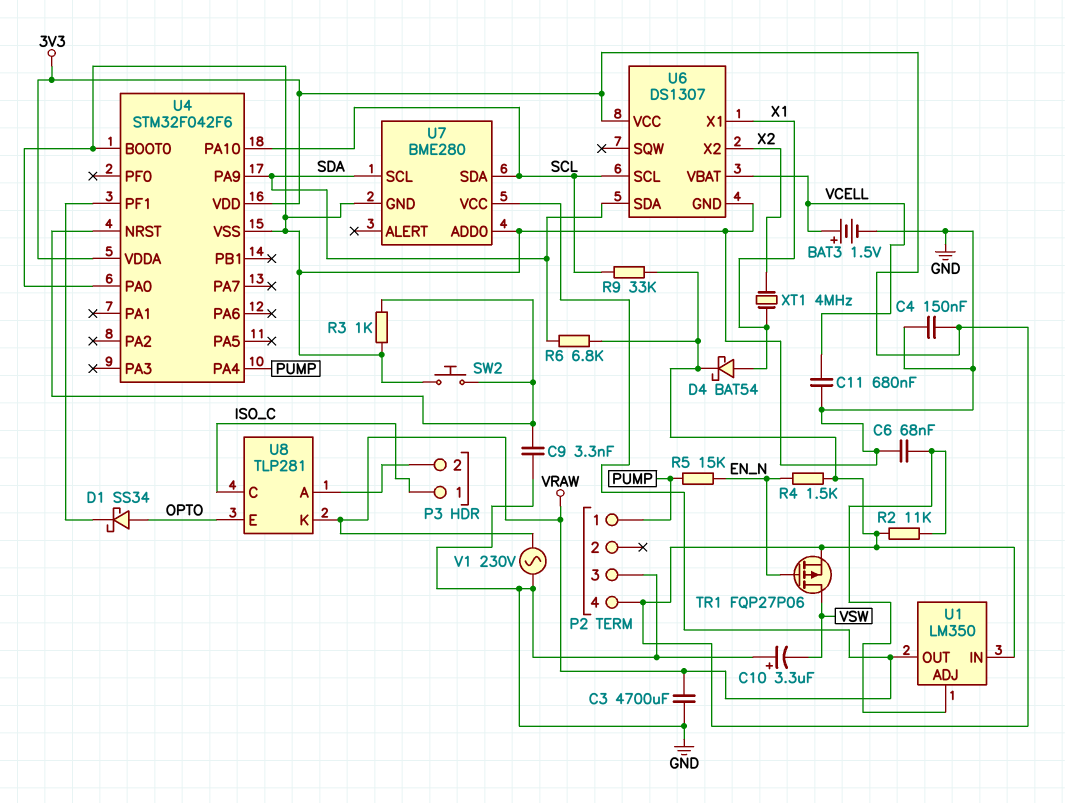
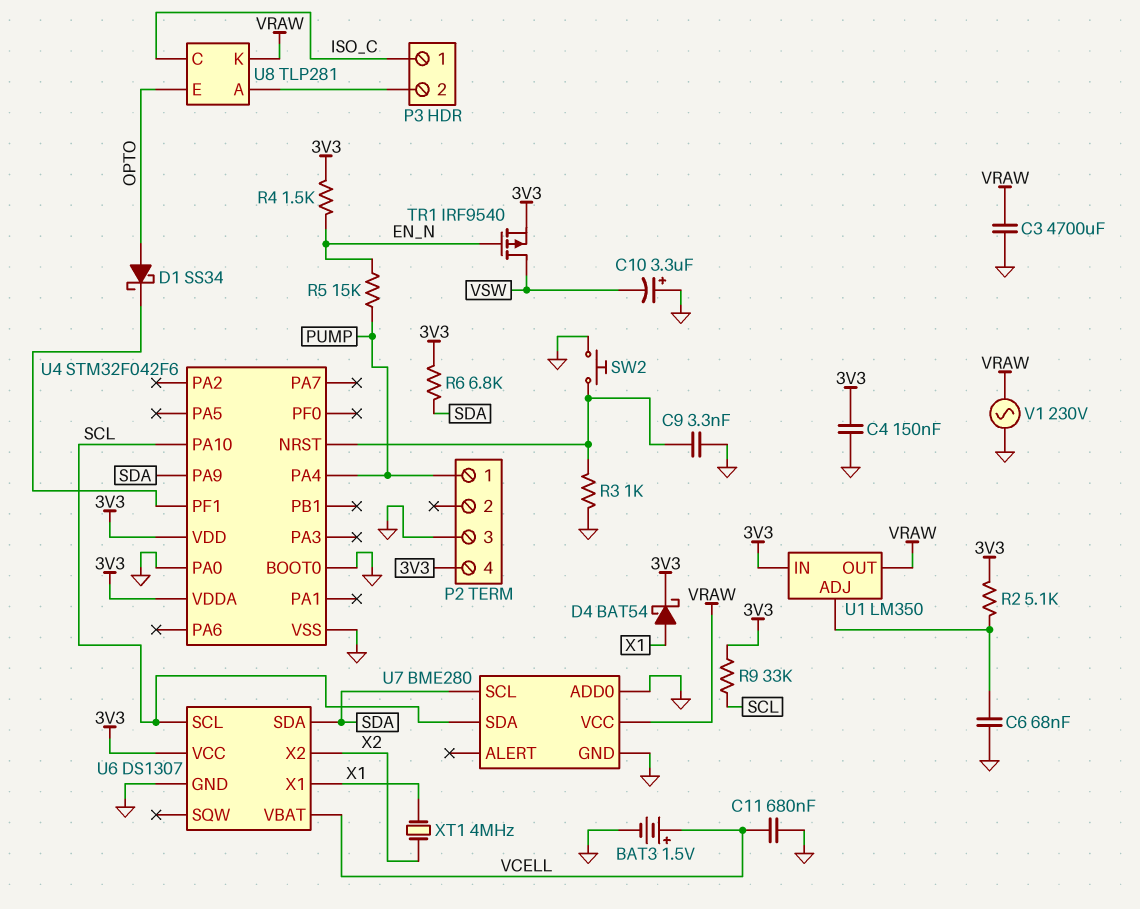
R2: 11k (3V3, U1/ADJ) -> 5.1k (3V3, U1/ADJ)
TR1: PMOS FQP27P06 (G EN_N, D VSW, S 3V3) -> PMOS IRF9540 (G EN_N, D VSW, S 3V3)

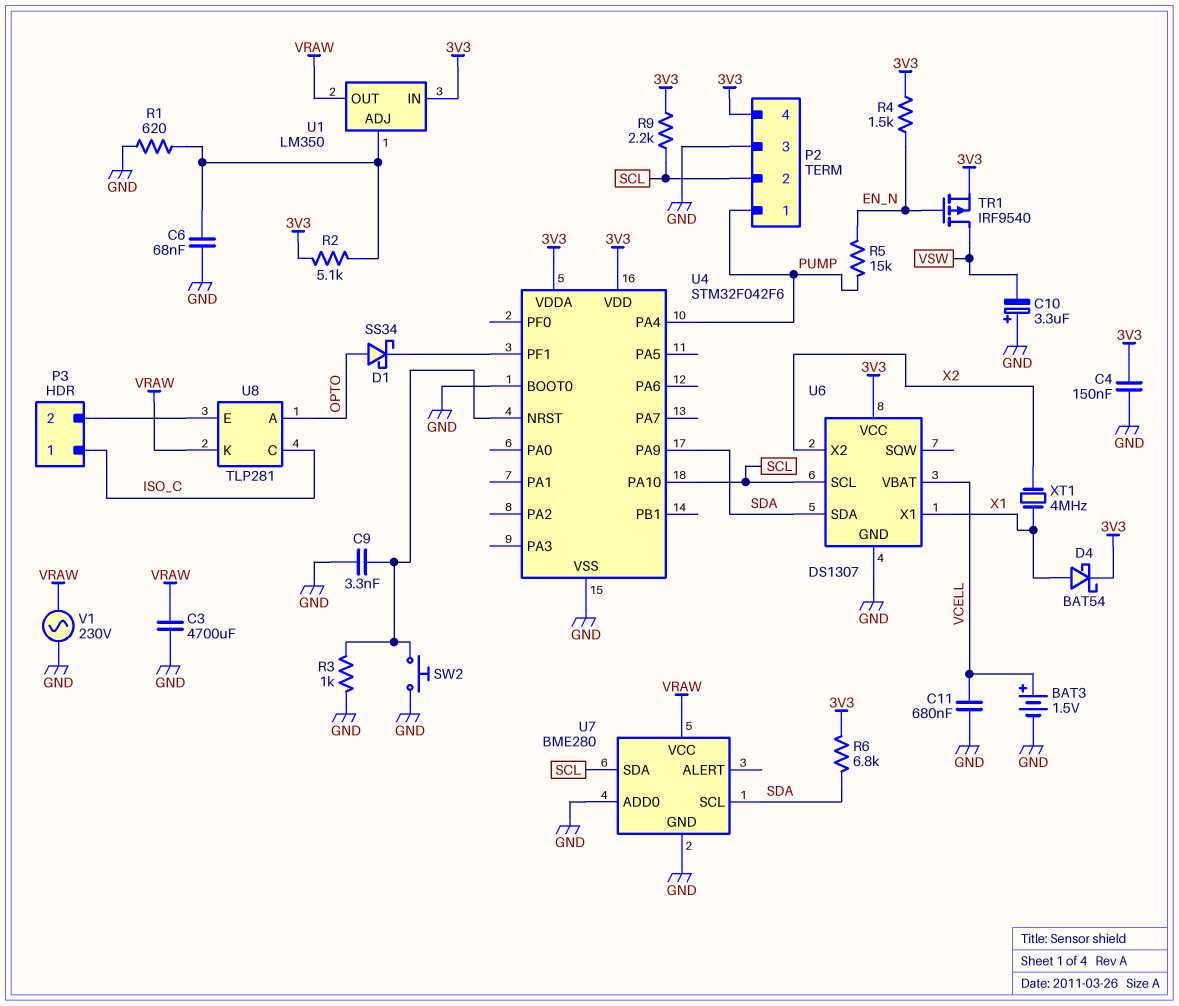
P2 pin 2: none -> SCL
R1: none -> 620 (GND, U1/ADJ)
R9: 33k (3V3, SCL) -> 2.2k (3V3, SCL)
U4 pin PA0: GND -> none
U8 pin A: P3/2 -> OPTO
U8 pin E: OPTO -> P3/2

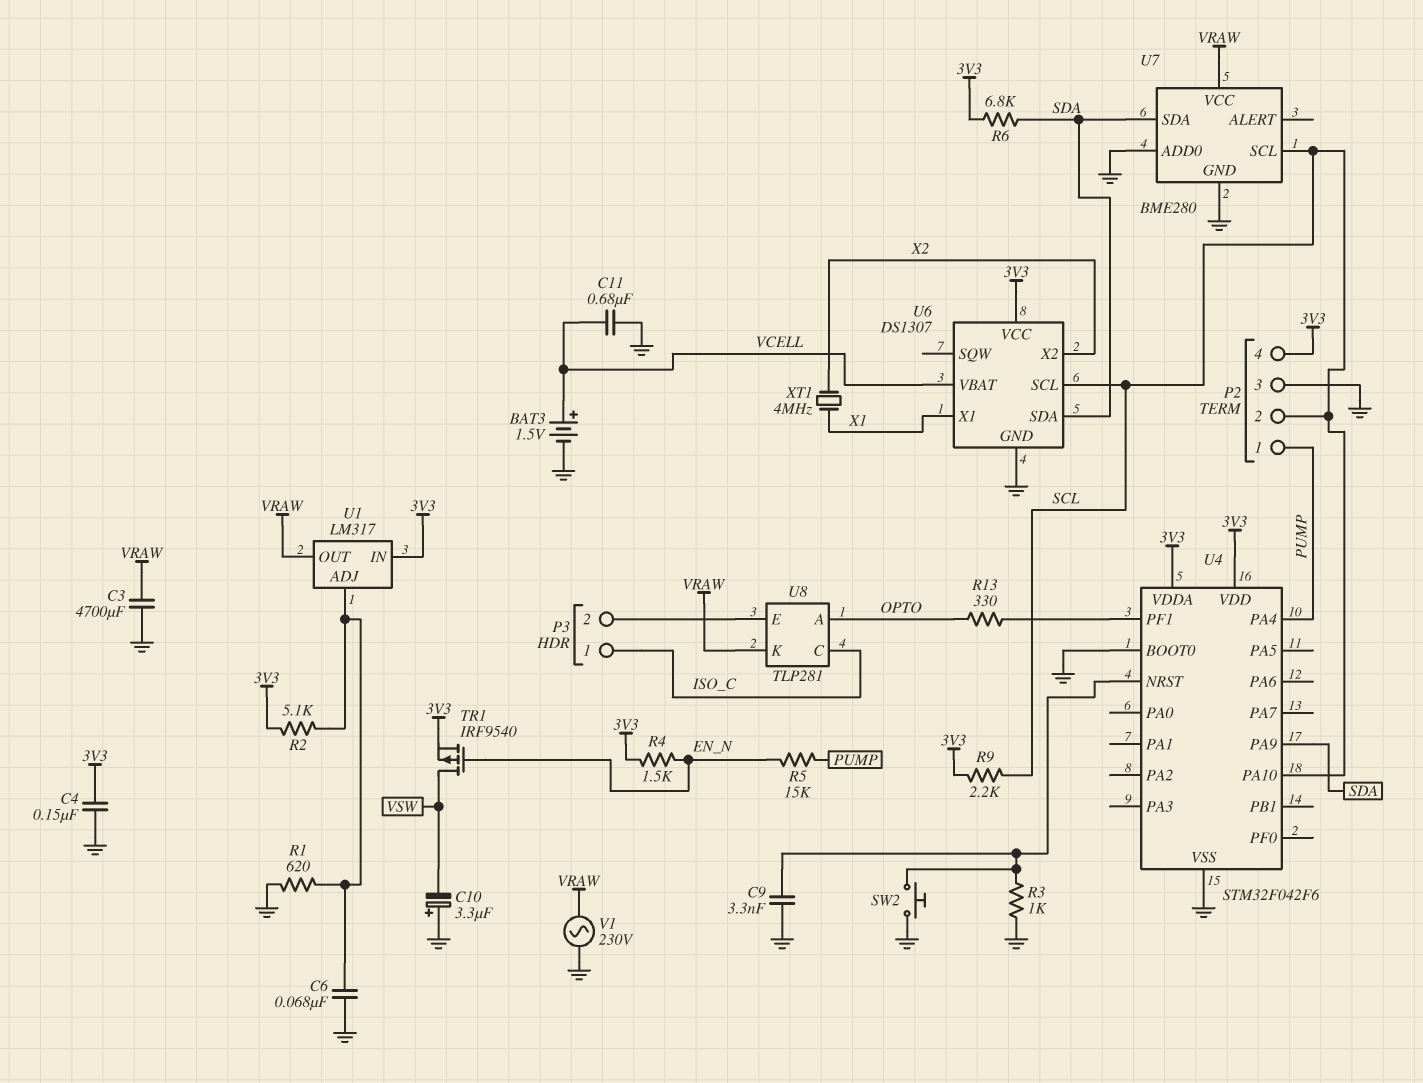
D1: schottky SS34 (A OPTO, K U4/PF1) -> none
D4: schottky BAT54 (A X1, K 3V3) -> none
R13: none -> 330 (OPTO, U4/PF1)
U1: LM350 -> LM317
U7 pin SCL: SDA -> SCL
U7 pin SDA: SCL -> SDA

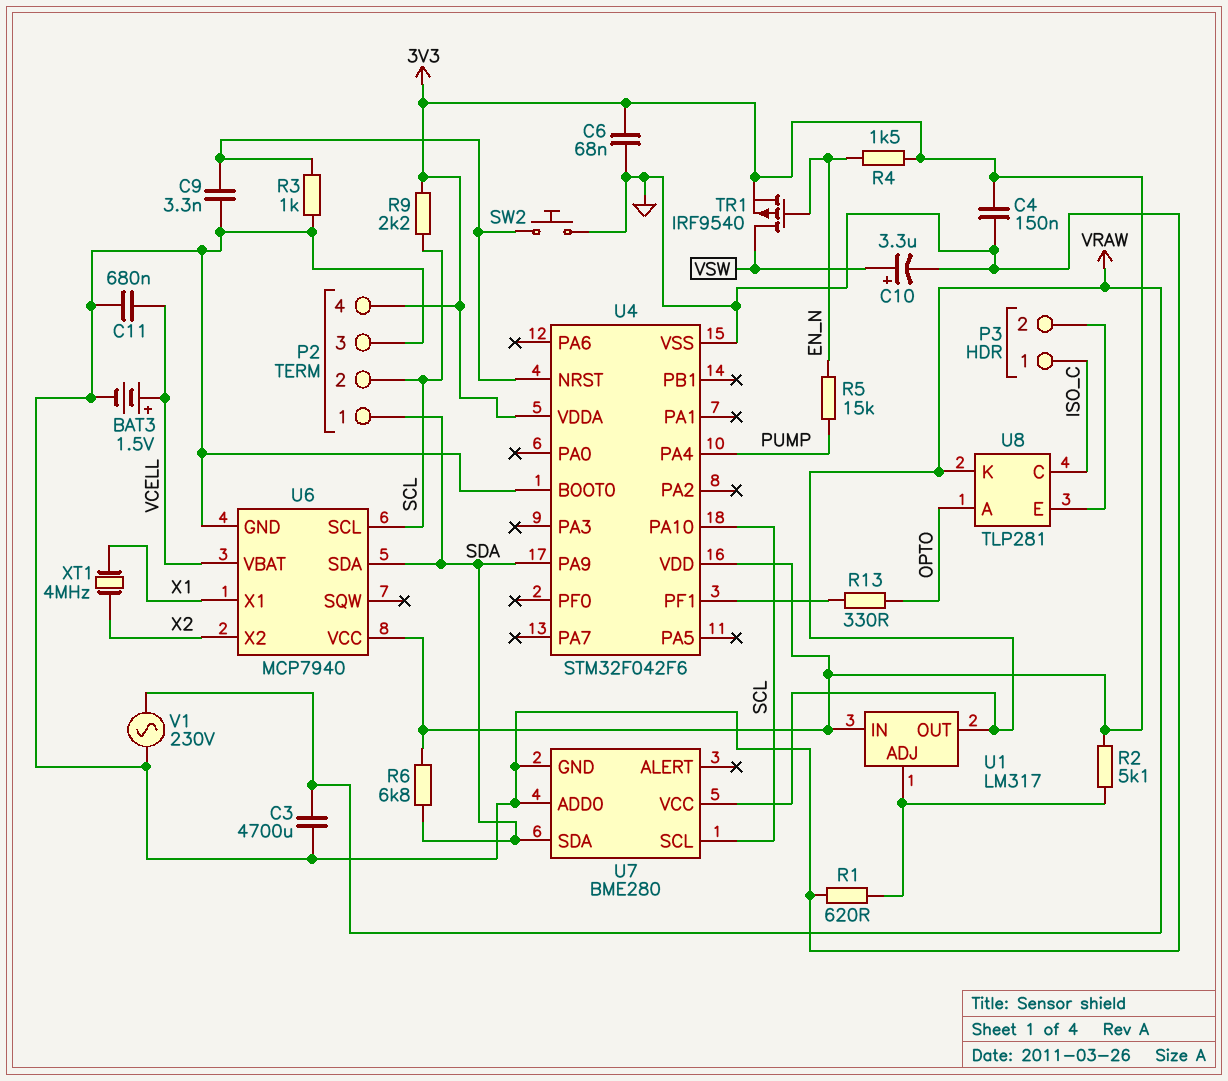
C6: 68nF (GND, U1/ADJ) -> 68nF (3V3, GND)
C10: 3.3uF (plus GND, minus VSW) -> 3.3uF (plus VSW, minus GND)
P2 pin 1: PUMP -> SDA
U6: DS1307 -> MCP7940

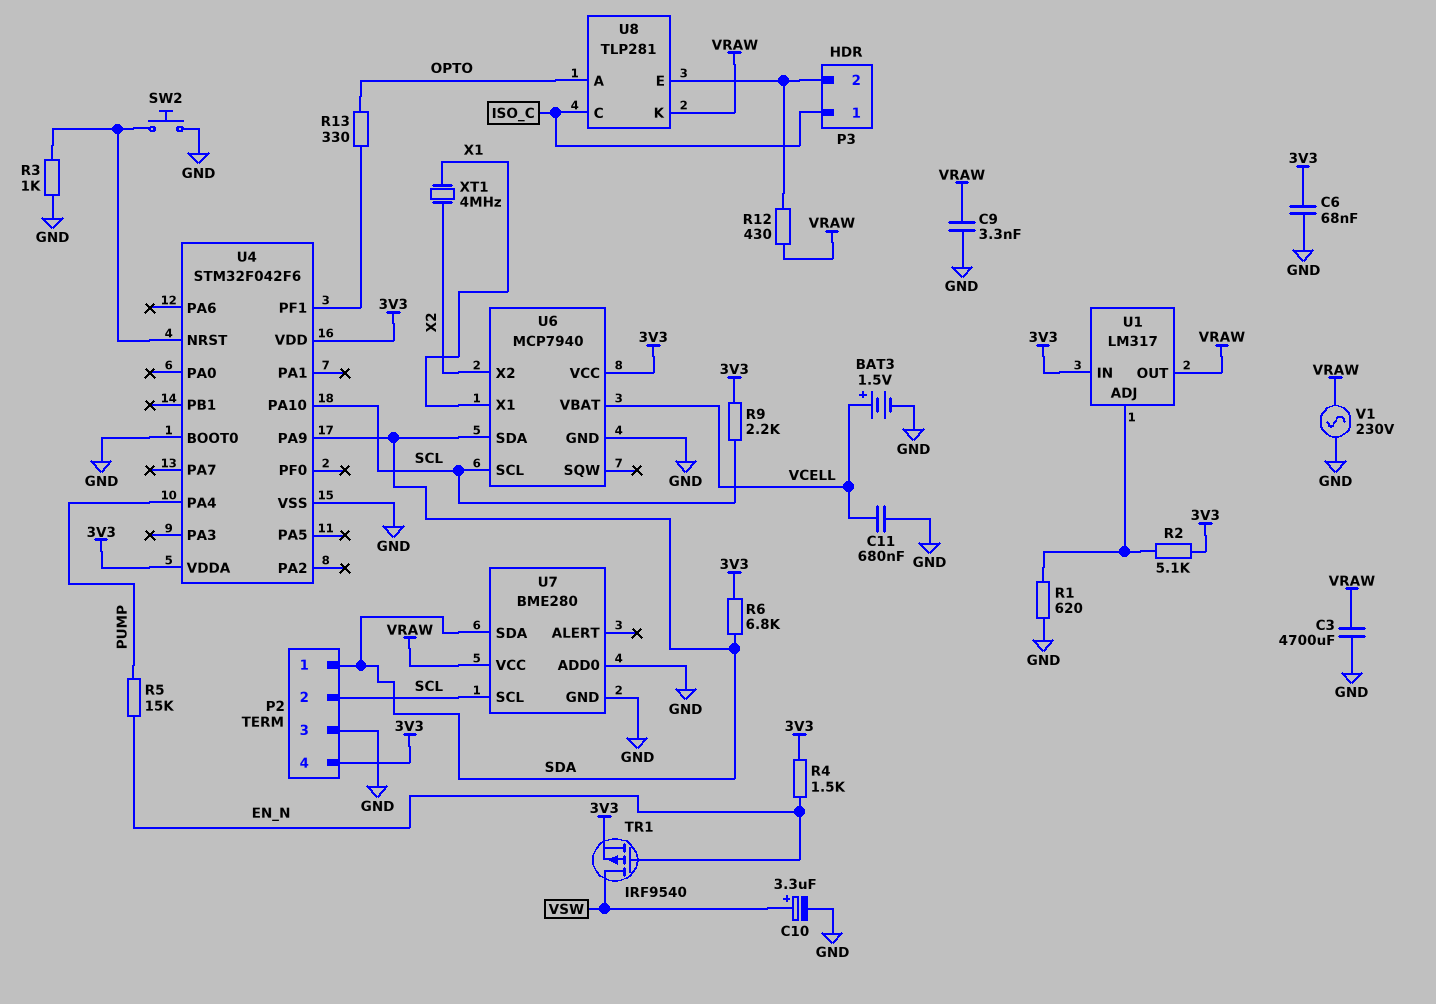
C4: 150nF (3V3, GND) -> none
C9: 3.3nF (GND, U4/NRST) -> 3.3nF (GND, VRAW)
R12: none -> 430 (P3/2, VRAW)

